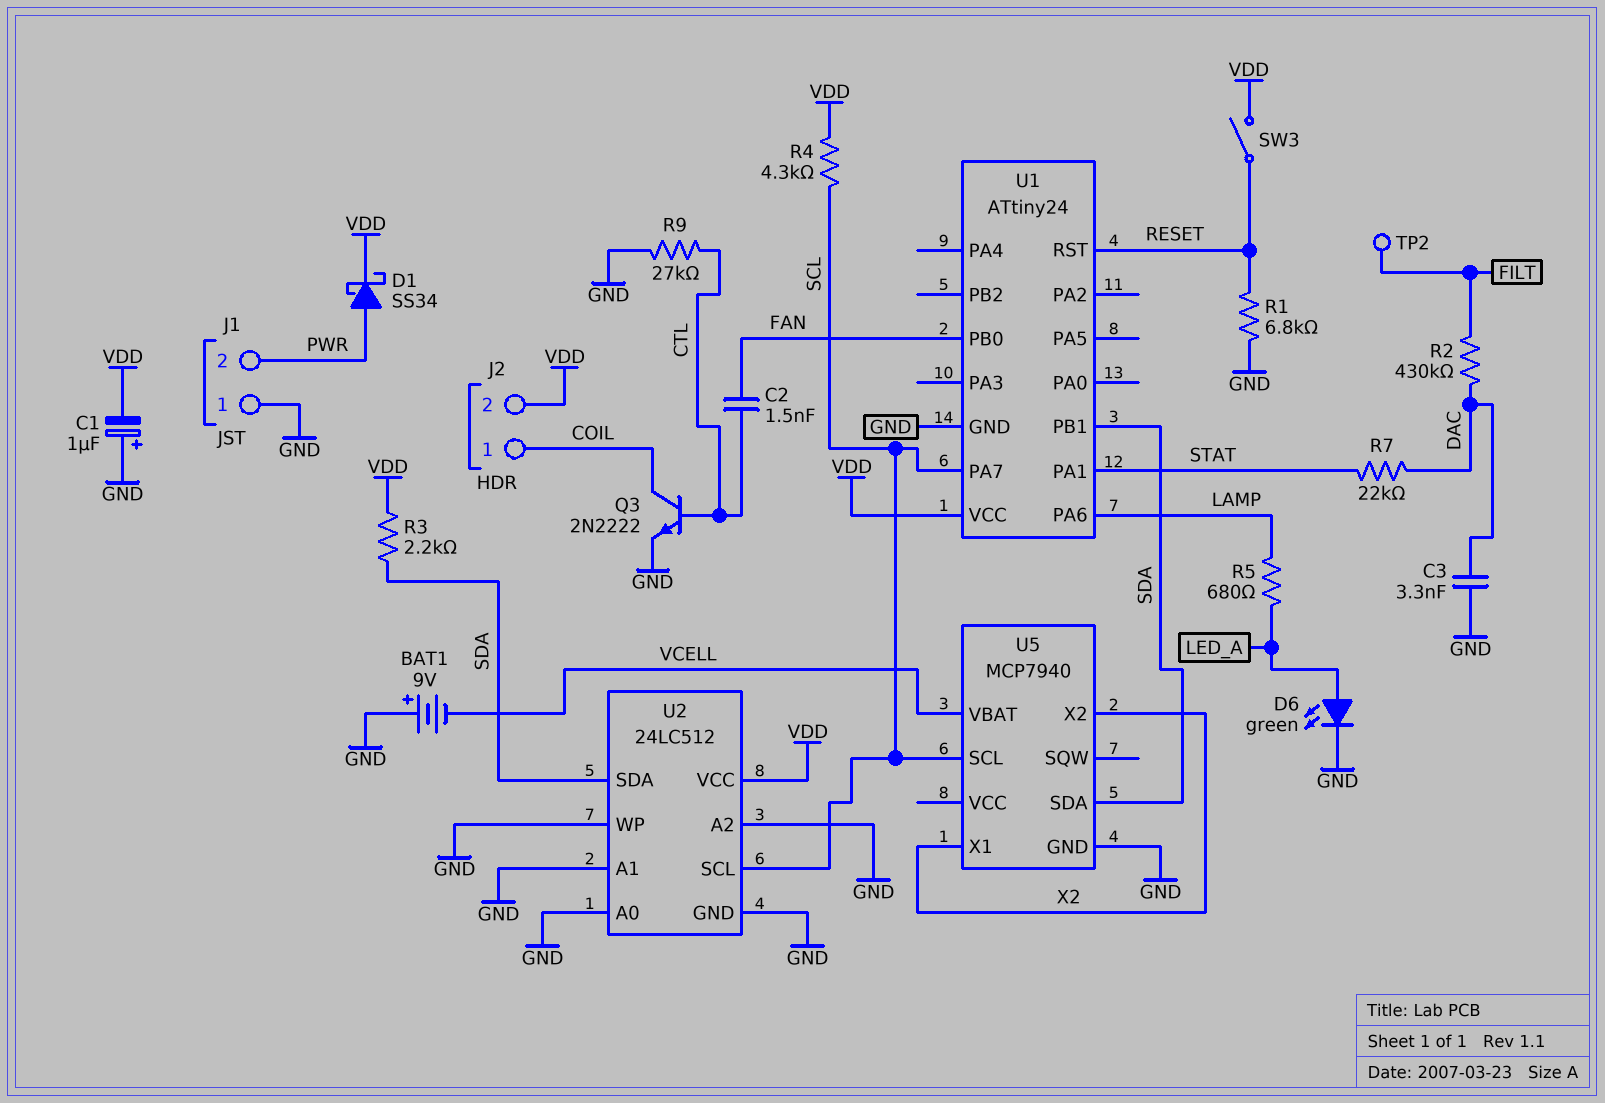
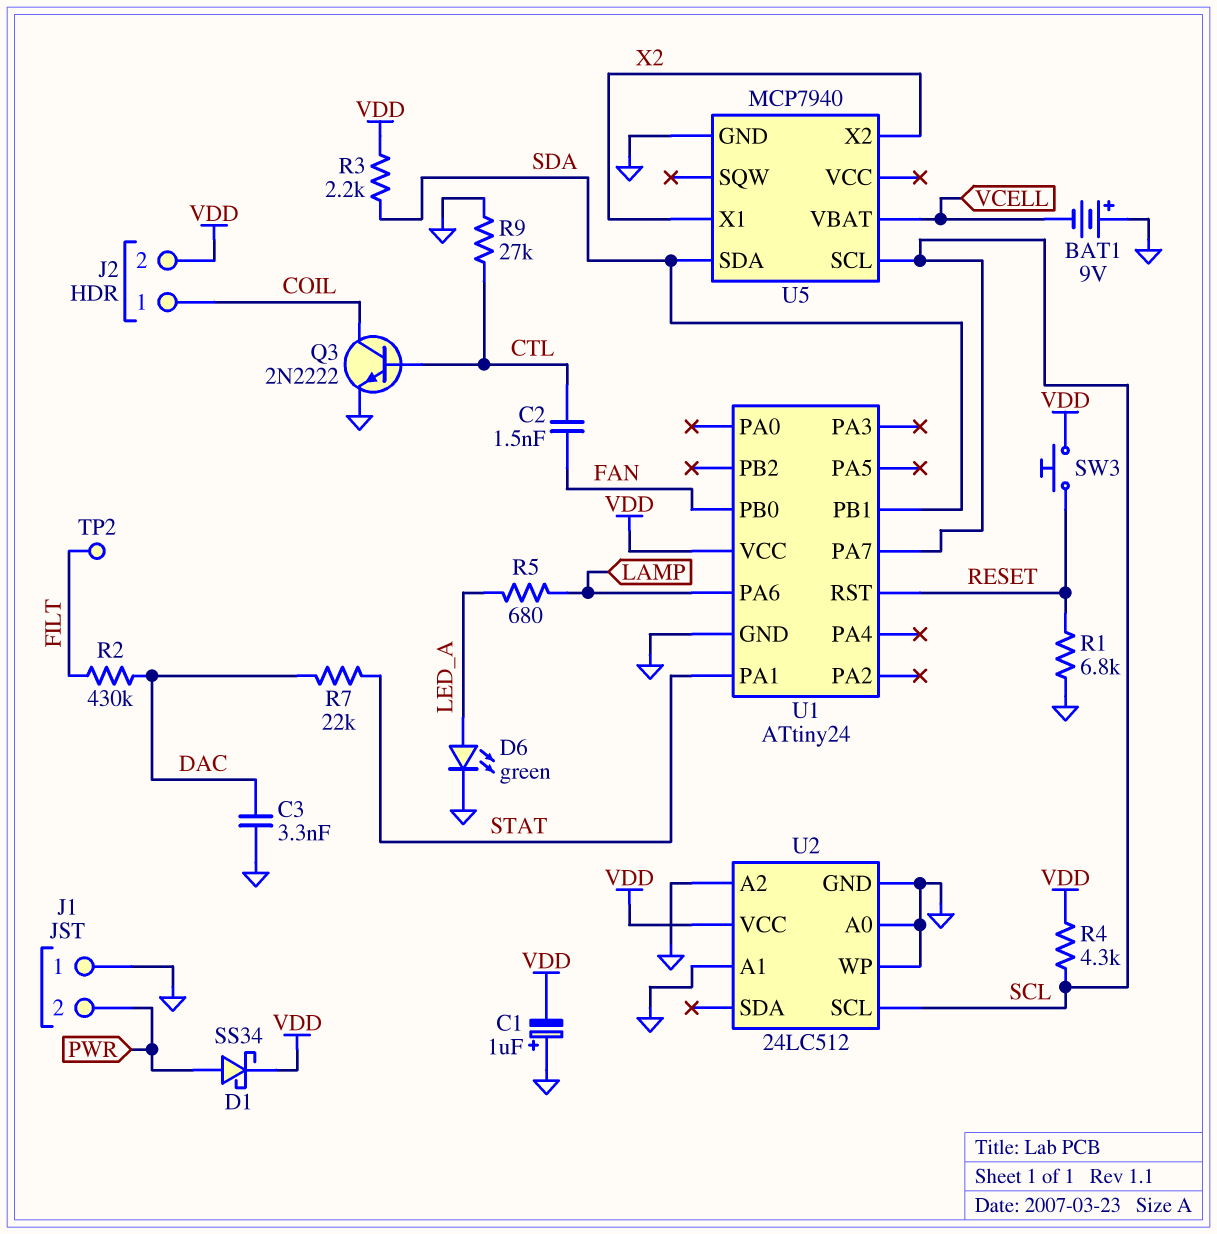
SW3: switch (RESET, VDD) -> button (RESET, VDD)
U2 pin SDA: SDA -> none

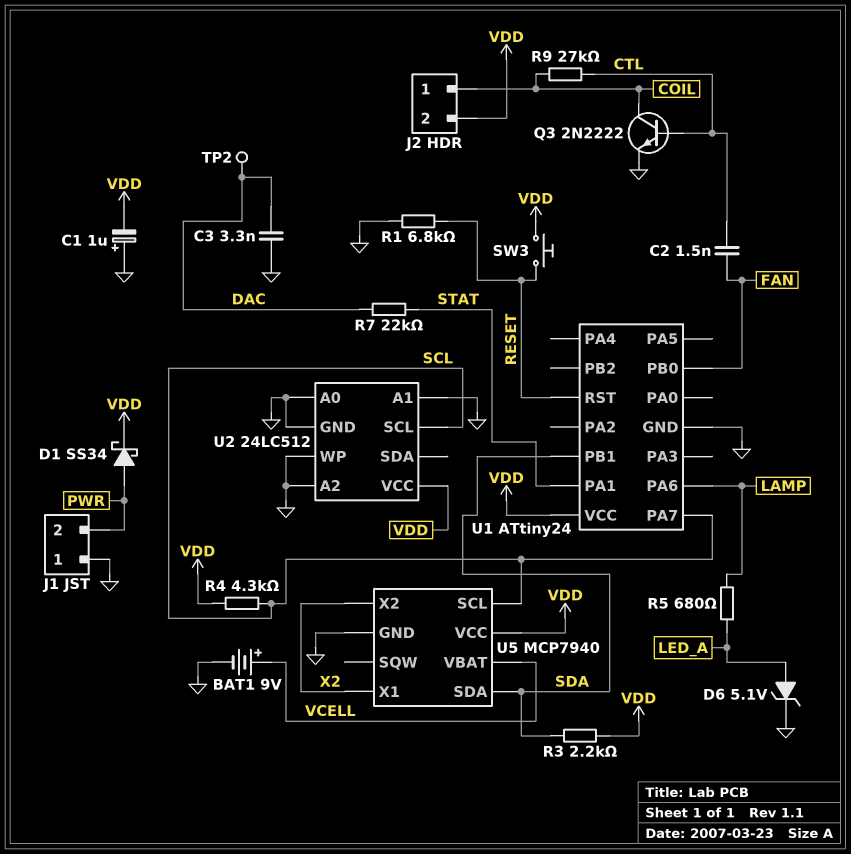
BAT1: 9V (plus GND, minus VCELL) -> 9V (plus VCELL, minus GND)
D6: LED green (A LED_A, K GND) -> zener 5.1V (A LED_A, K GND)
R2: 430k (DAC, FILT) -> none
R9: 27k (CTL, GND) -> 27k (COIL, CTL)
TP2: test point (FILT) -> test point (DAC)
U5 pin VCC: none -> VDD

